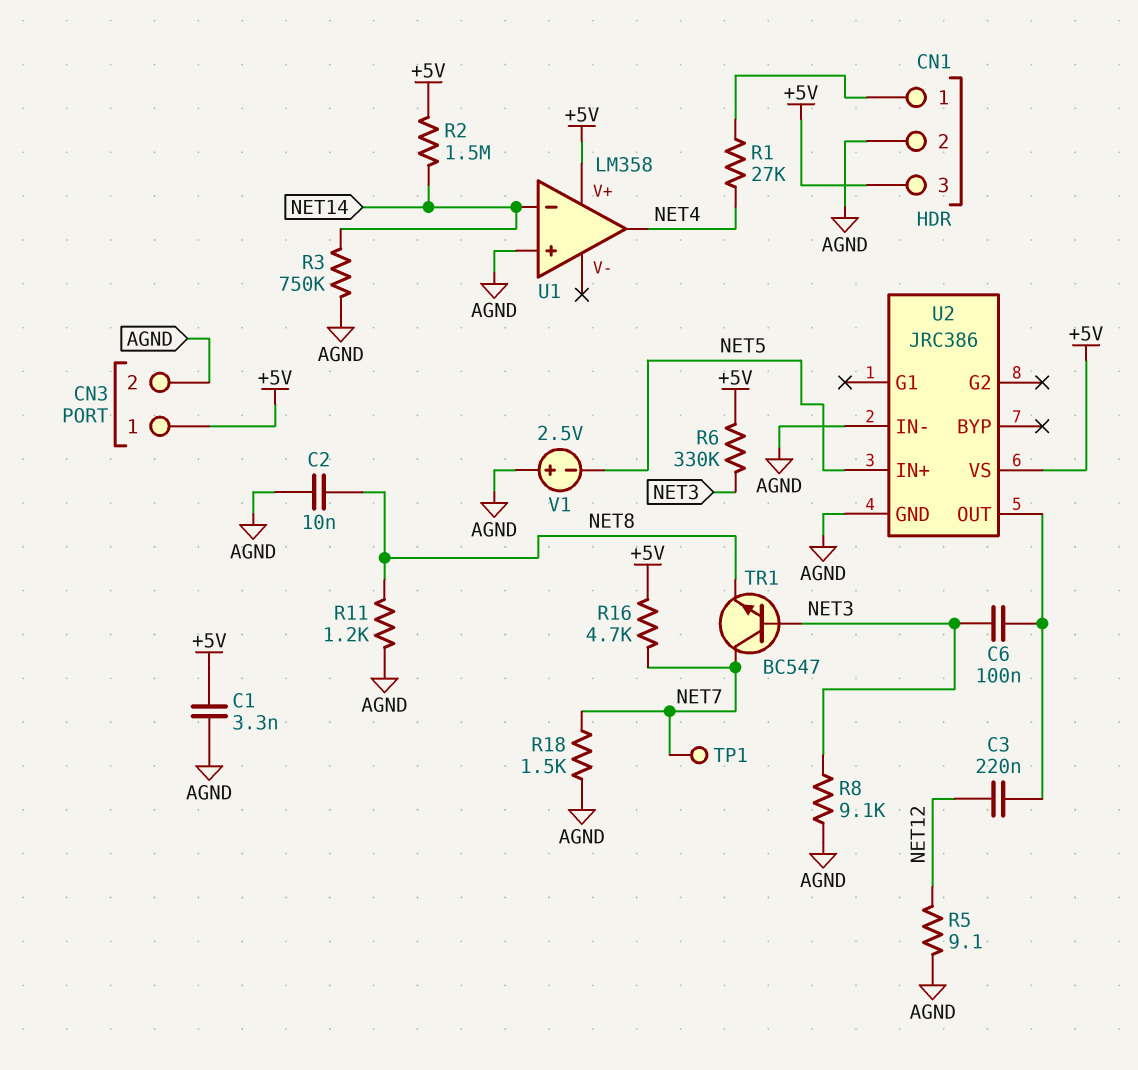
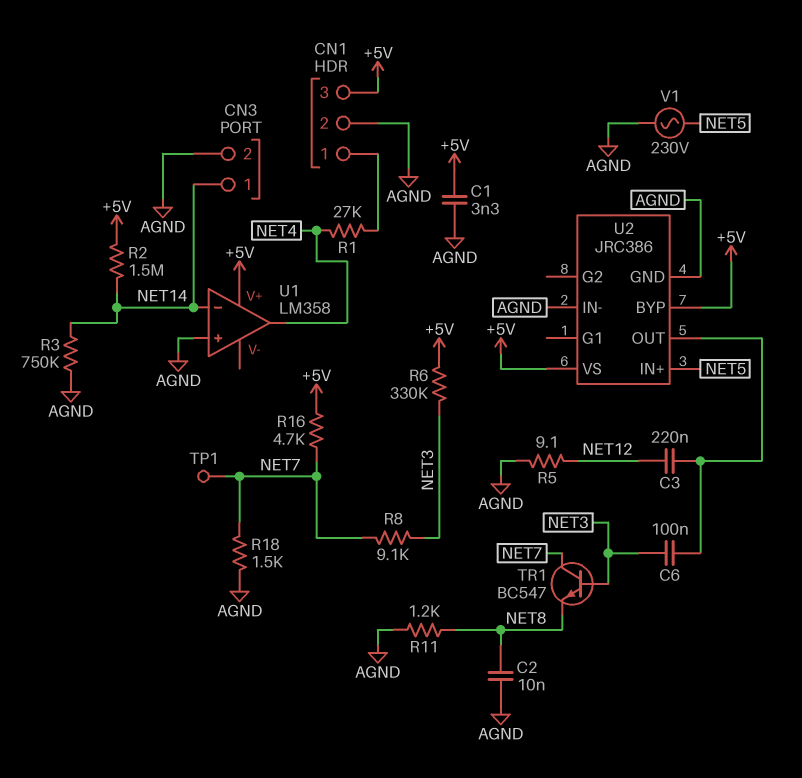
CN3 pin 1: +5V -> NET14
R8: 9.1k (AGND, NET3) -> 9.1k (NET3, NET7)
U2 pin BYP: none -> +5V
V1: 2.5V (plus AGND, minus NET5) -> AC 230V (AGND, NET5)

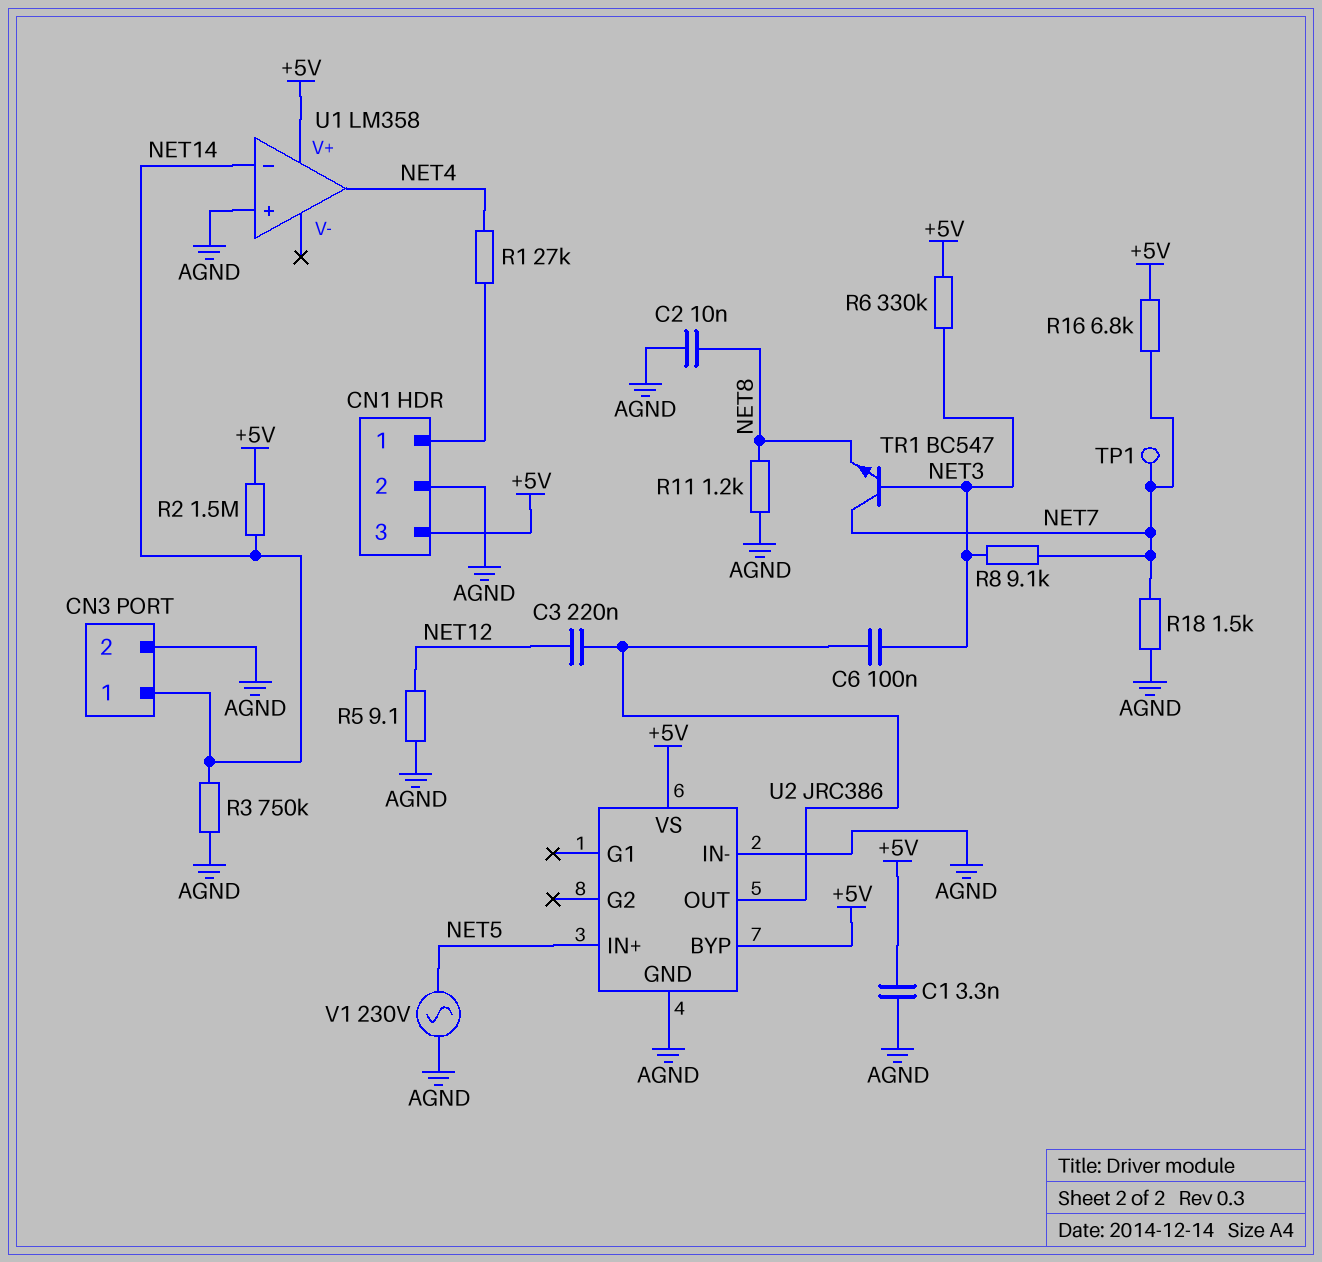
R16: 4.7k (+5V, NET7) -> 6.8k (+5V, NET7)

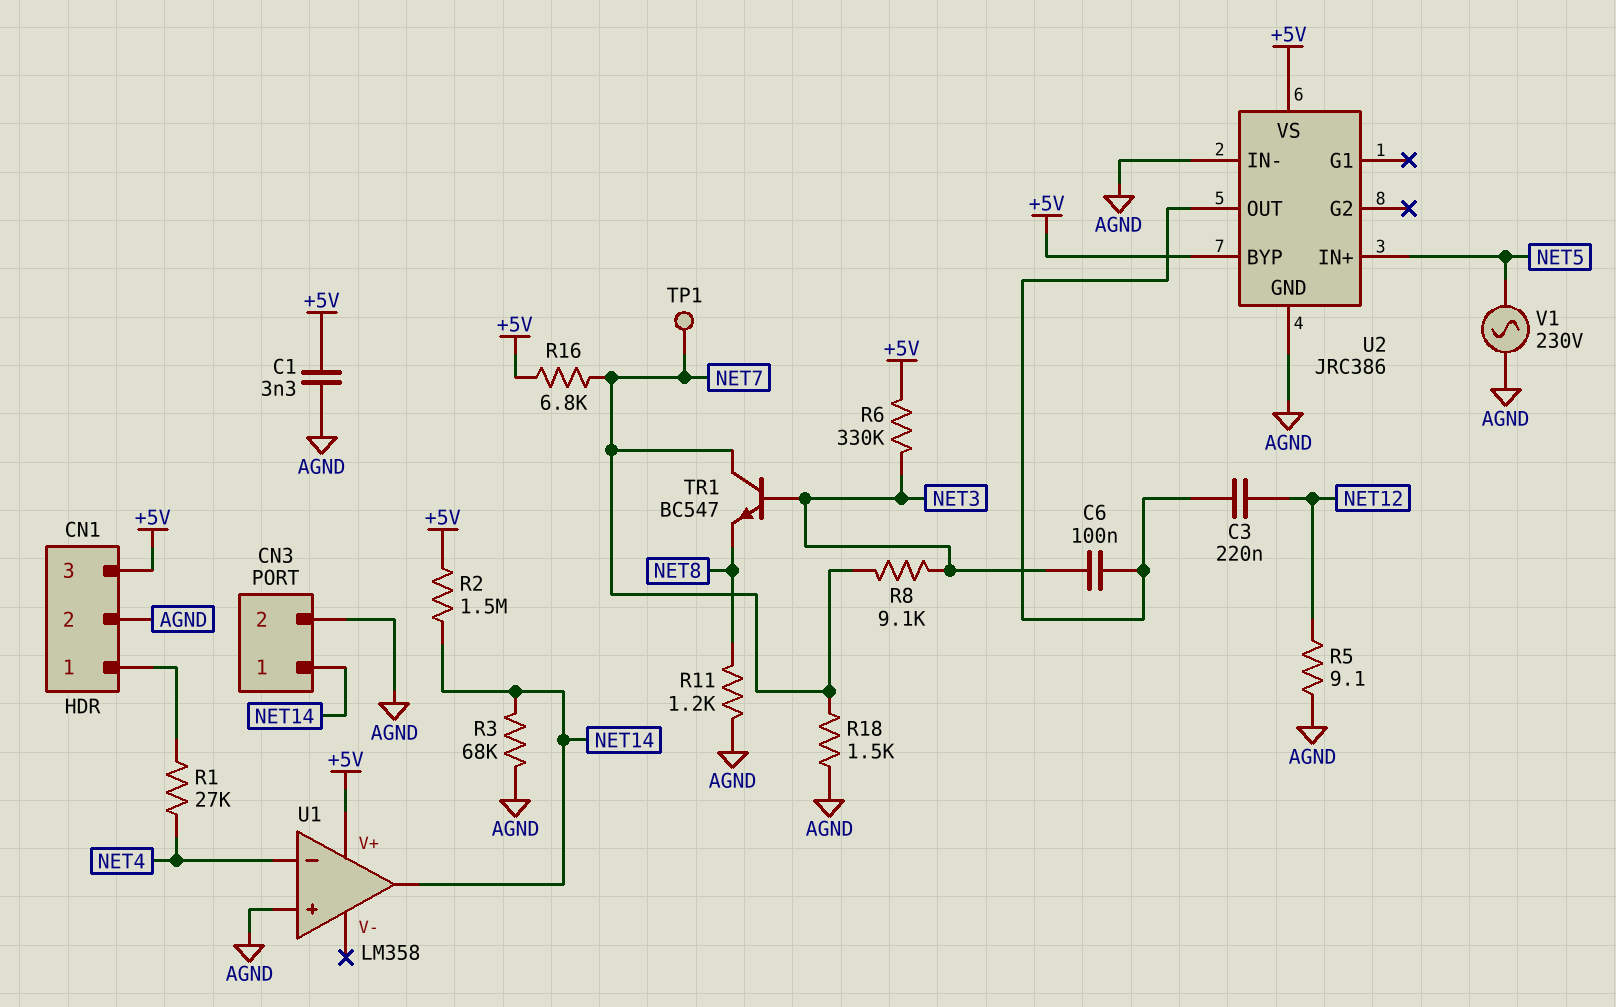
C2: 10nF (AGND, NET8) -> none
R3: 750k (AGND, NET14) -> 68k (AGND, NET14)
U1 pin in-: NET14 -> NET4
U1 pin out: NET4 -> NET14

